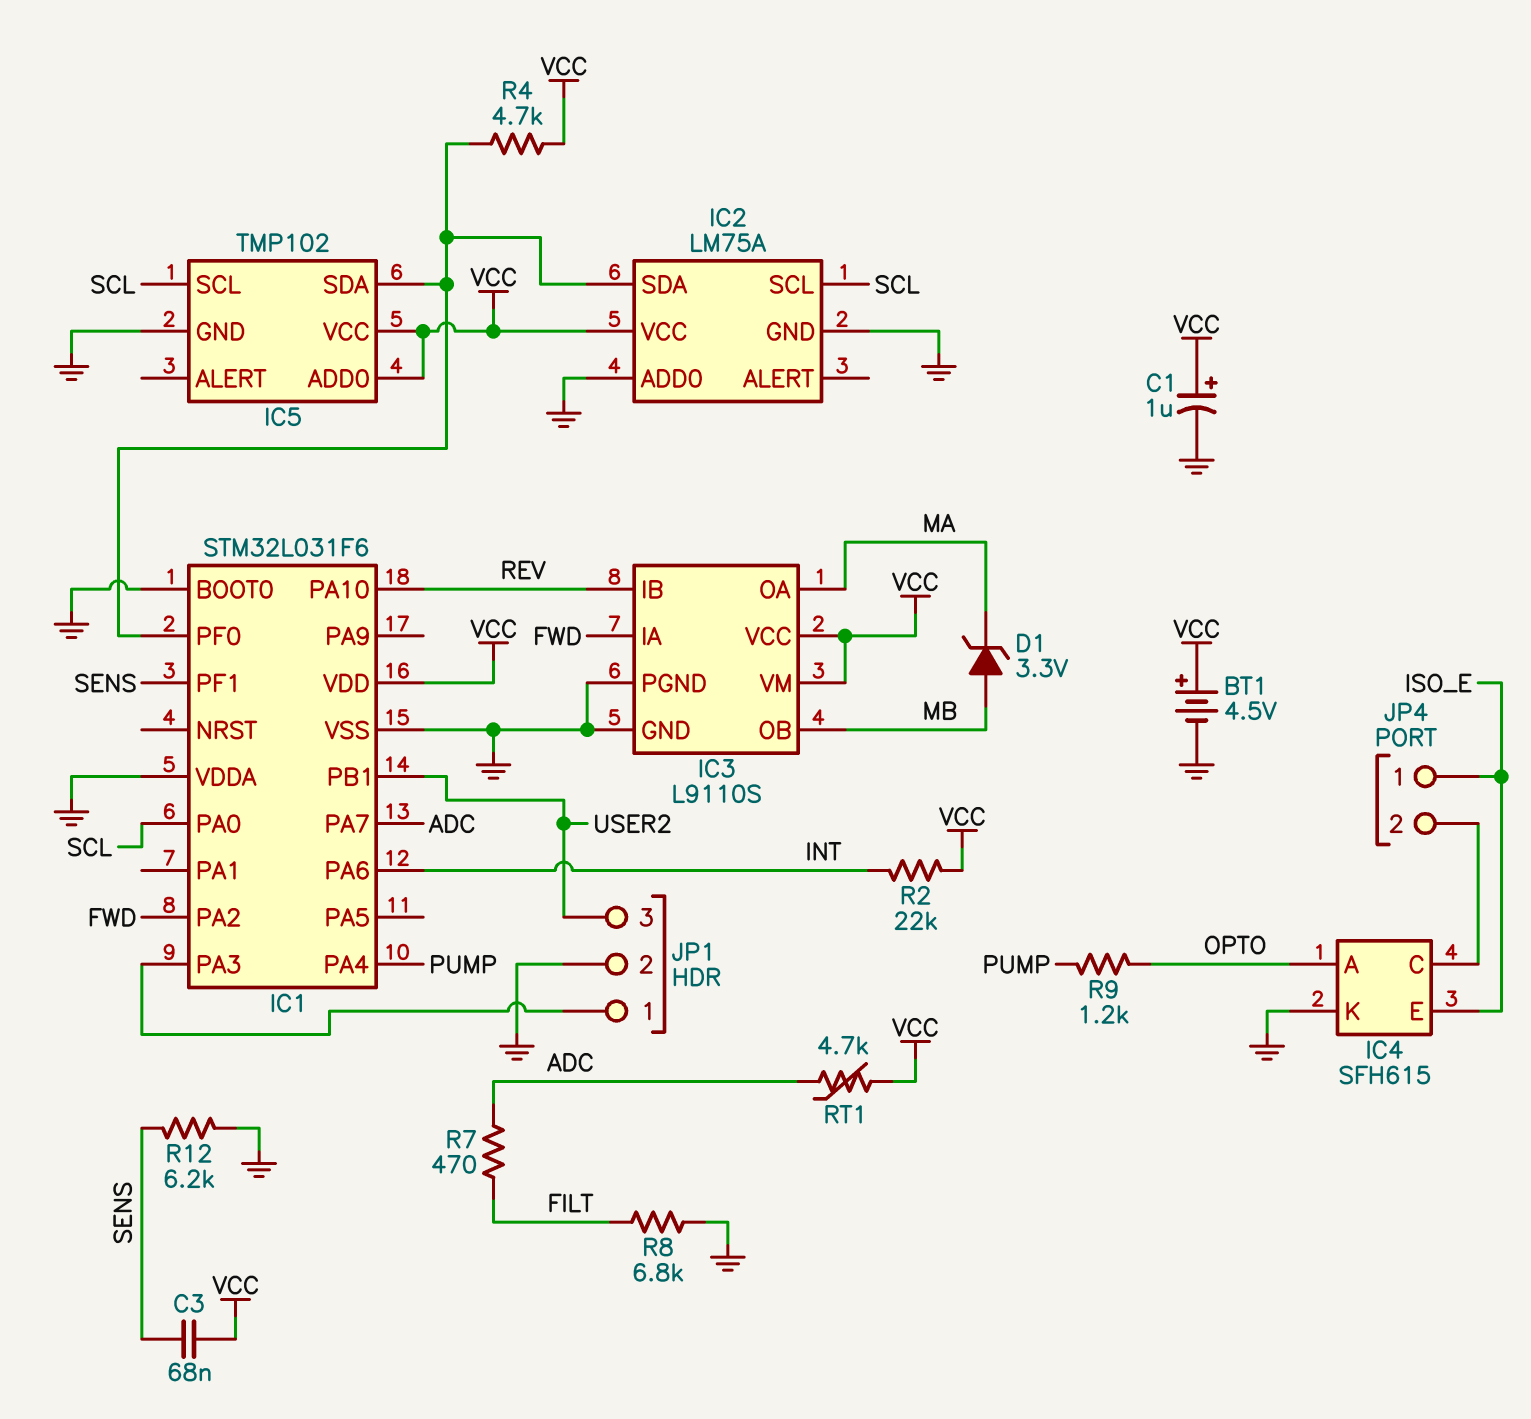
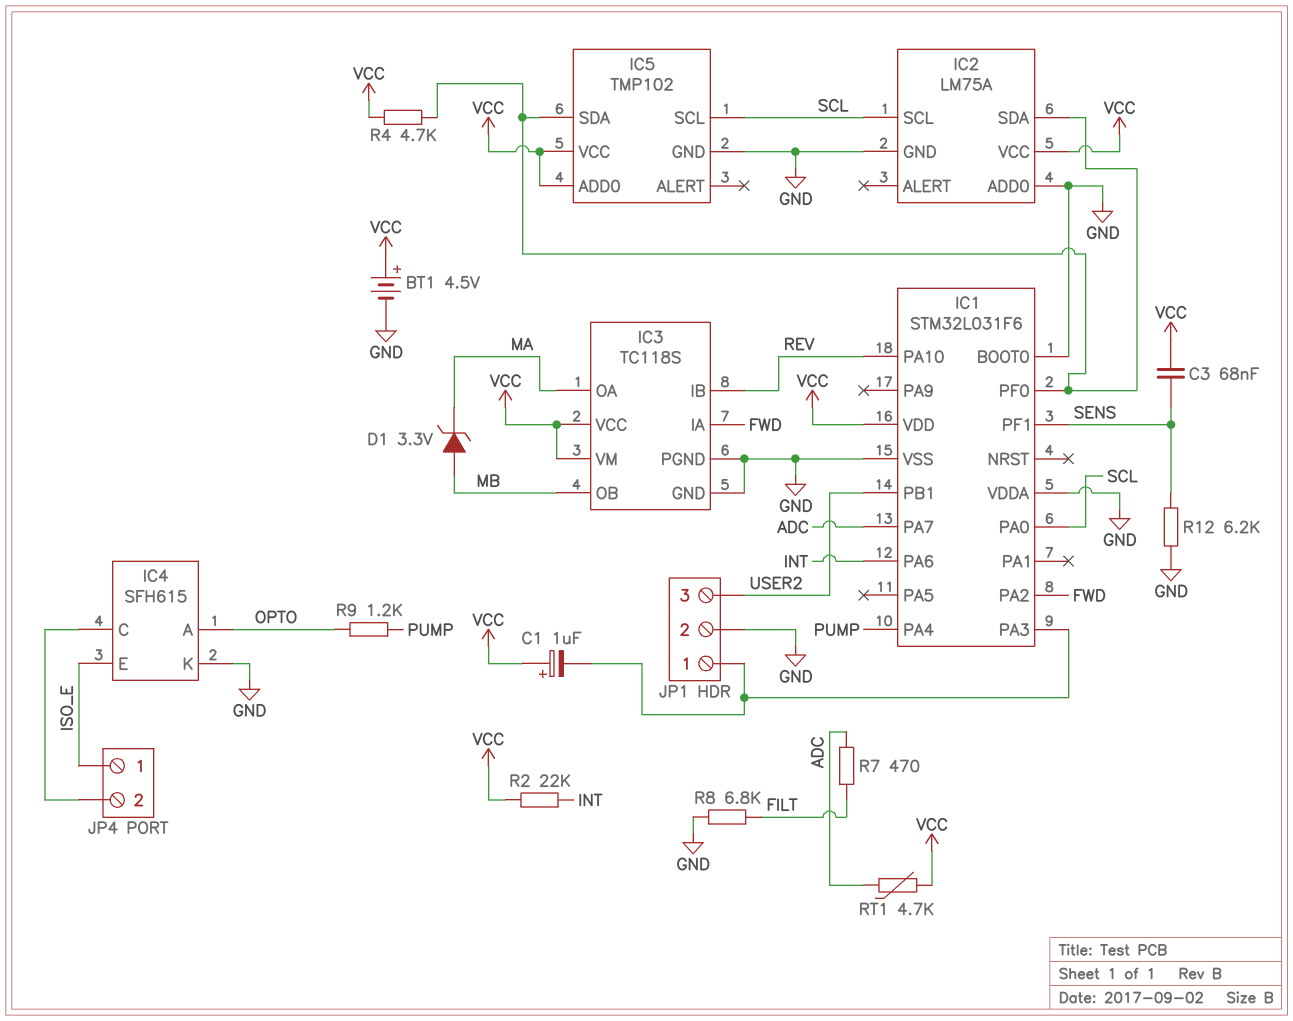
C1: 1uF (plus VCC, minus GND) -> 1uF (plus VCC, minus IC1/PA3)
IC3: L9110S -> TC118S

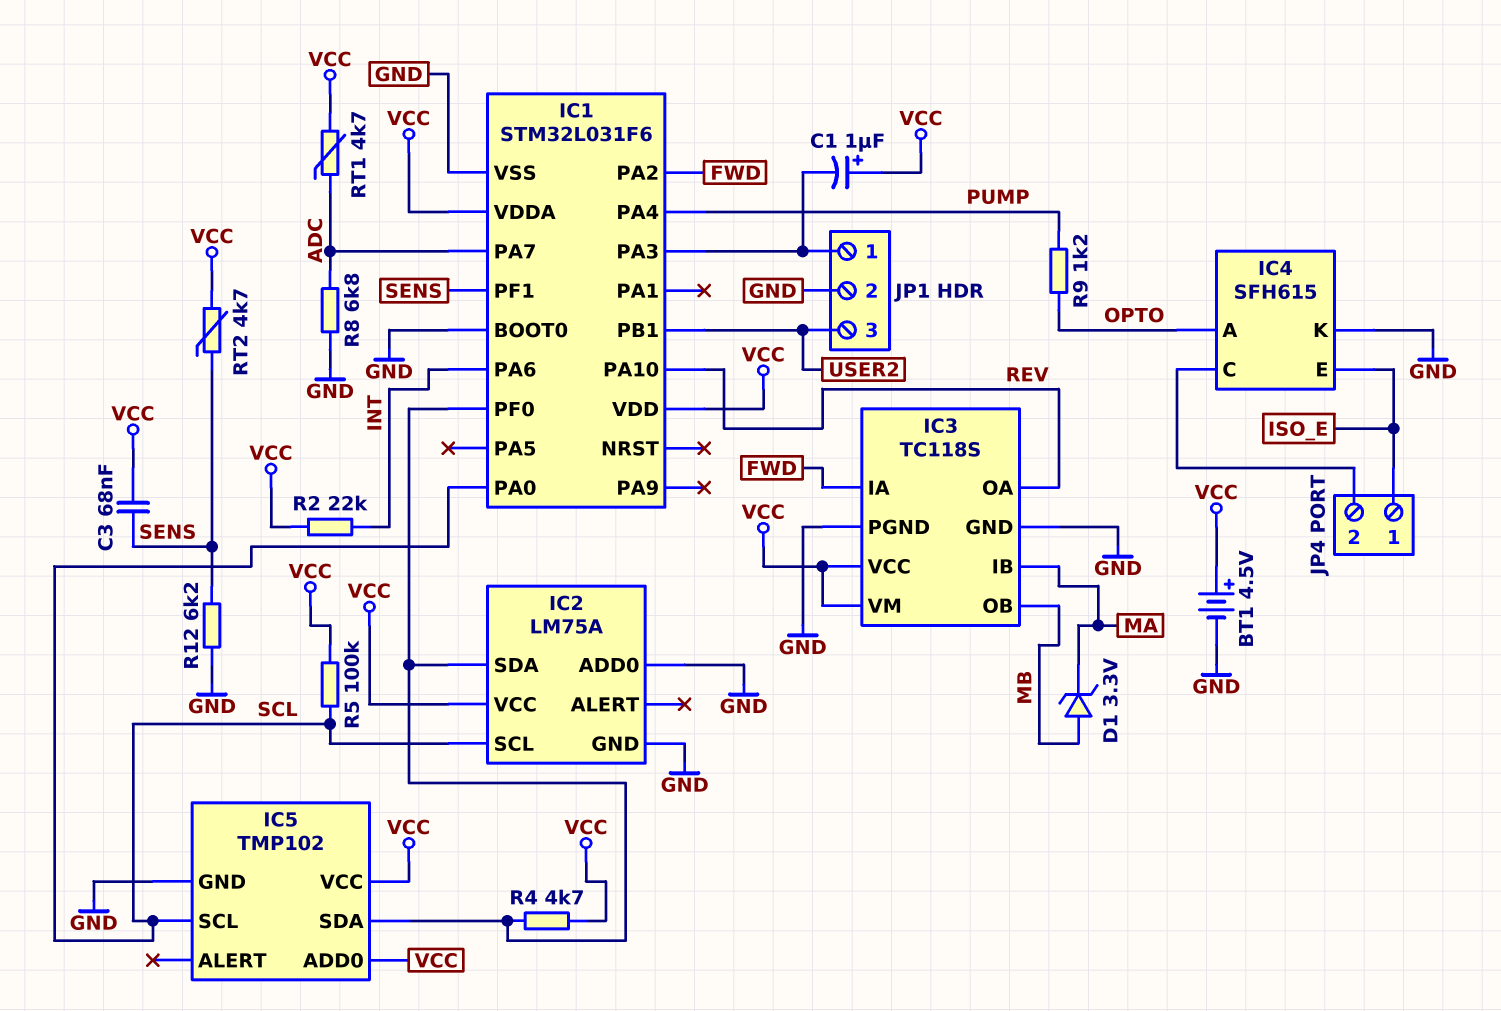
IC1 pin VDDA: GND -> VCC
IC3 pin IB: REV -> MA
IC3 pin OA: MA -> REV
R5: none -> 100k (SCL, VCC)
R7: 470 (ADC, FILT) -> none
R8: 6.8k (FILT, GND) -> 6.8k (ADC, GND)
RT2: none -> 4.7k (SENS, VCC)

